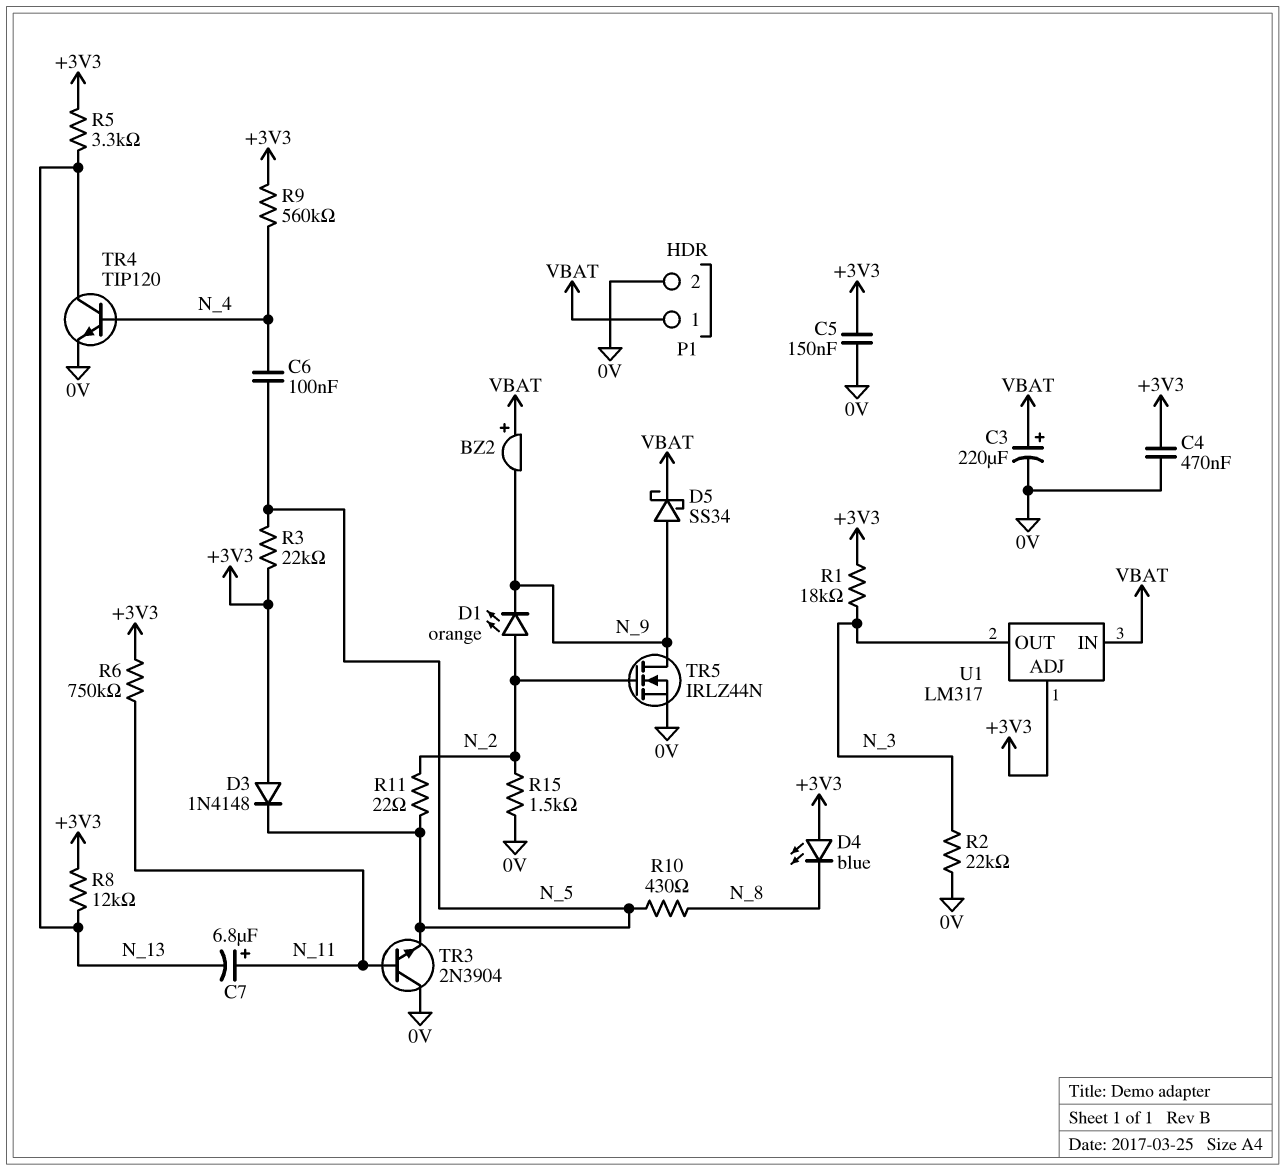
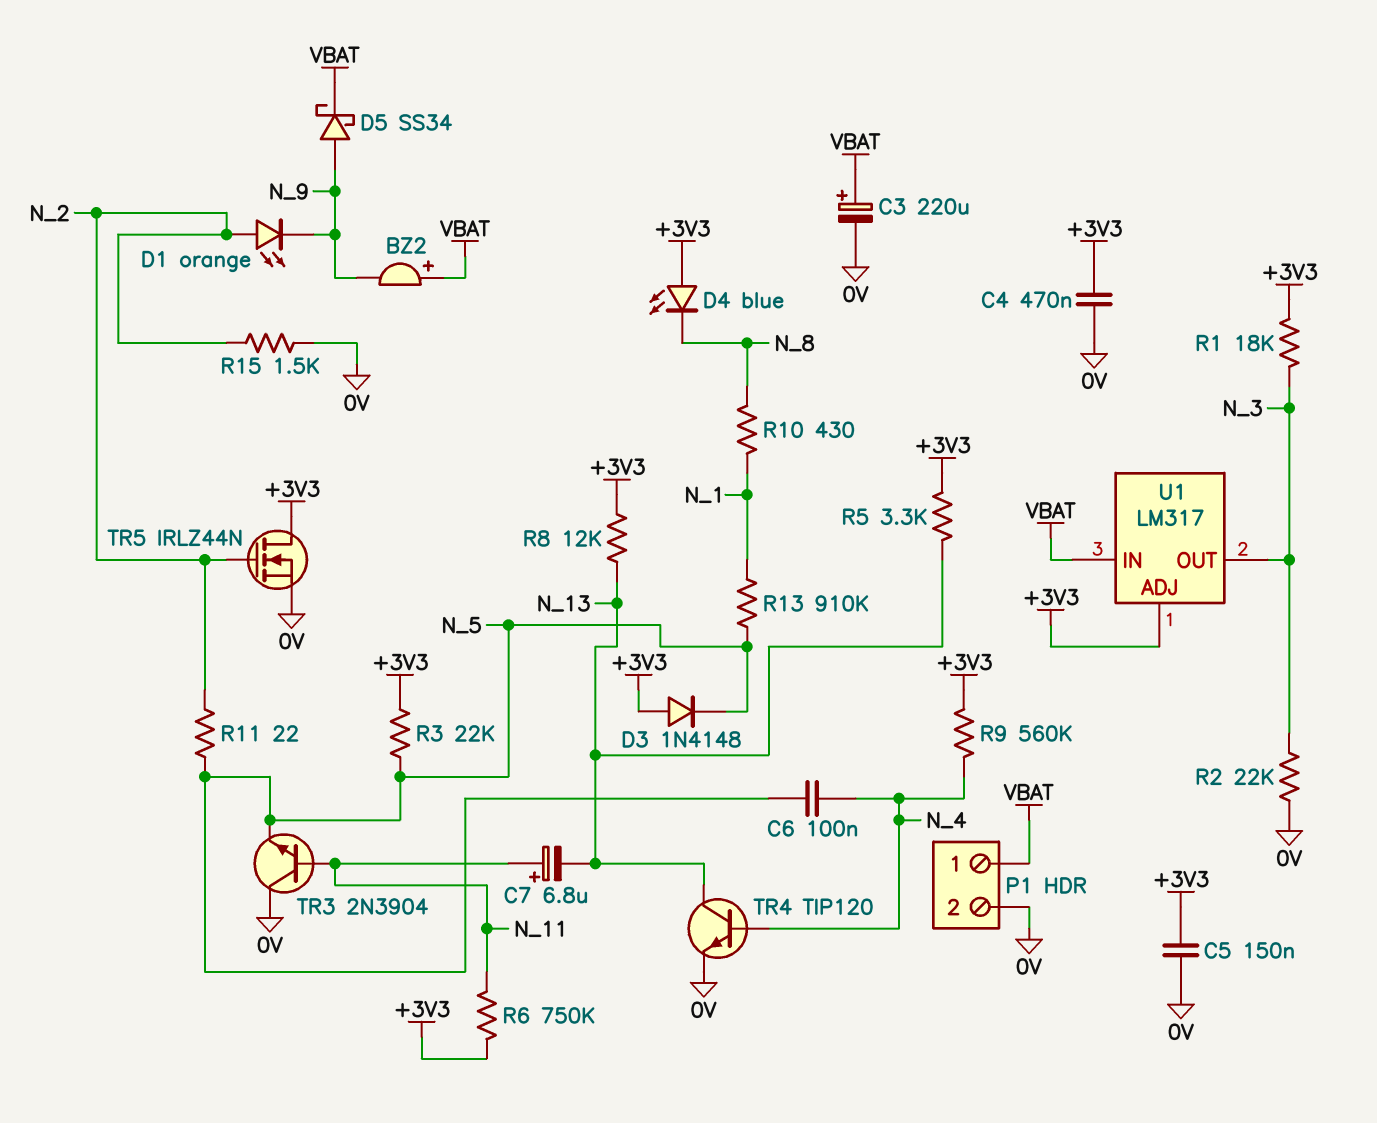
R10: 430 (N_5, N_8) -> 430 (N_1, N_8)
R13: none -> 910k (N_1, N_5)
TR5: NMOS IRLZ44N (G N_2, D N_9, S 0V) -> NMOS IRLZ44N (G N_2, D +3V3, S 0V)

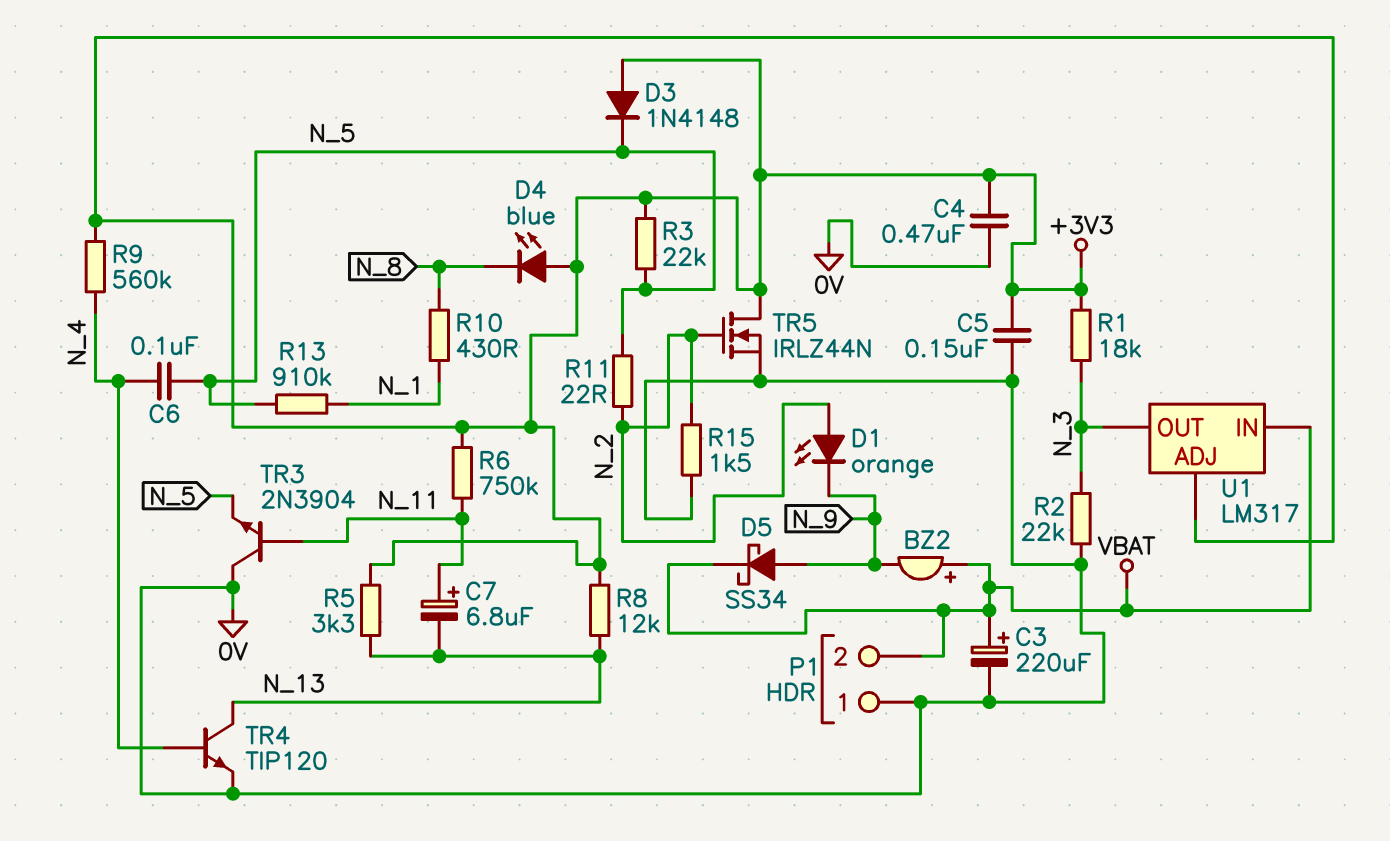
P1 pin 1: VBAT -> 0V
P1 pin 2: 0V -> VBAT

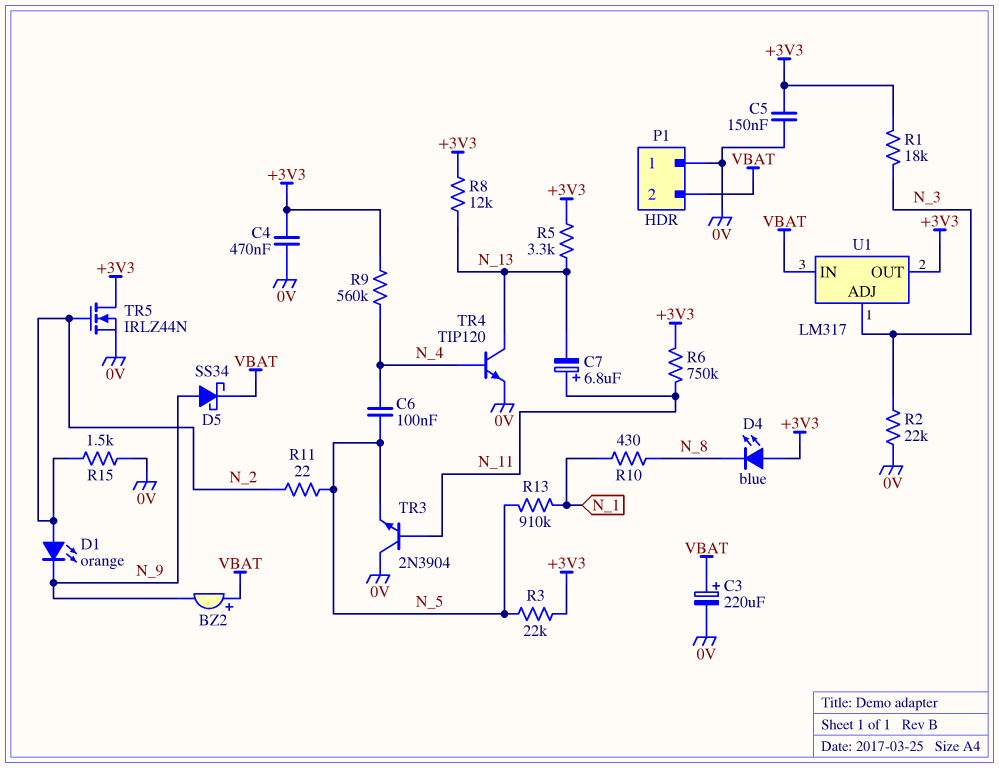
D3: diode 1N4148 (A +3V3, K N_5) -> none
U1 pin ADJ: +3V3 -> N_3
U1 pin OUT: N_3 -> +3V3

